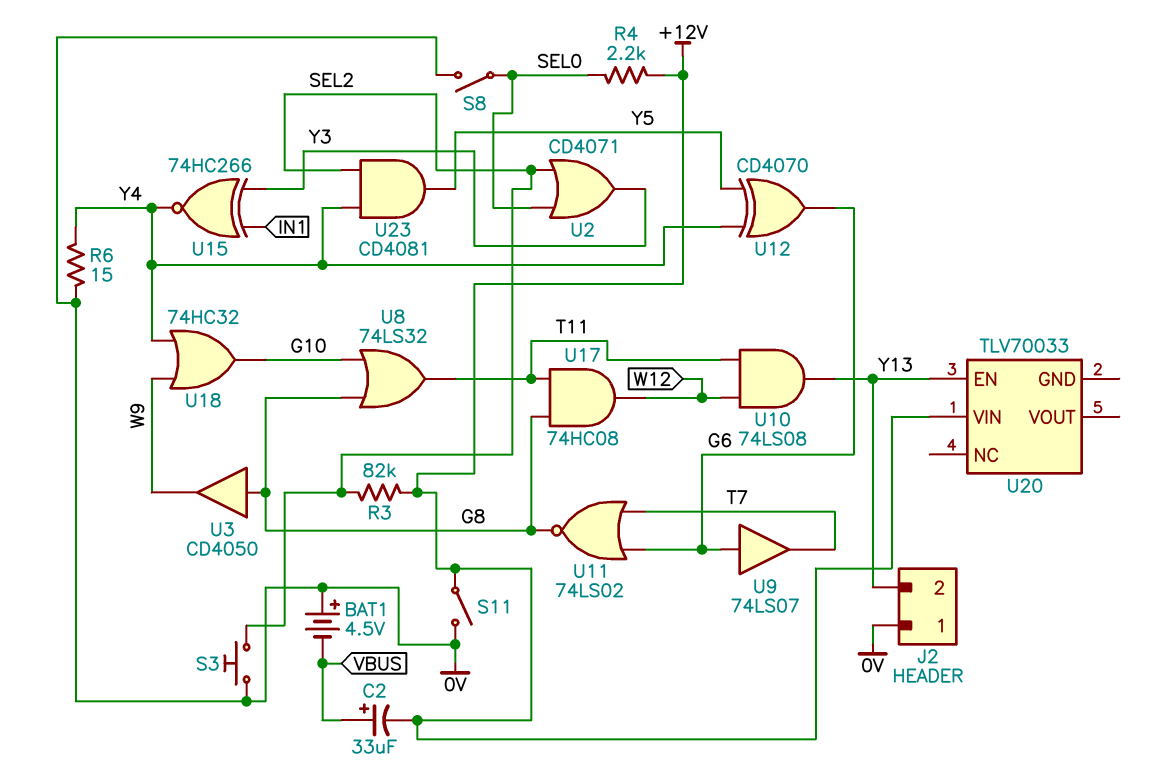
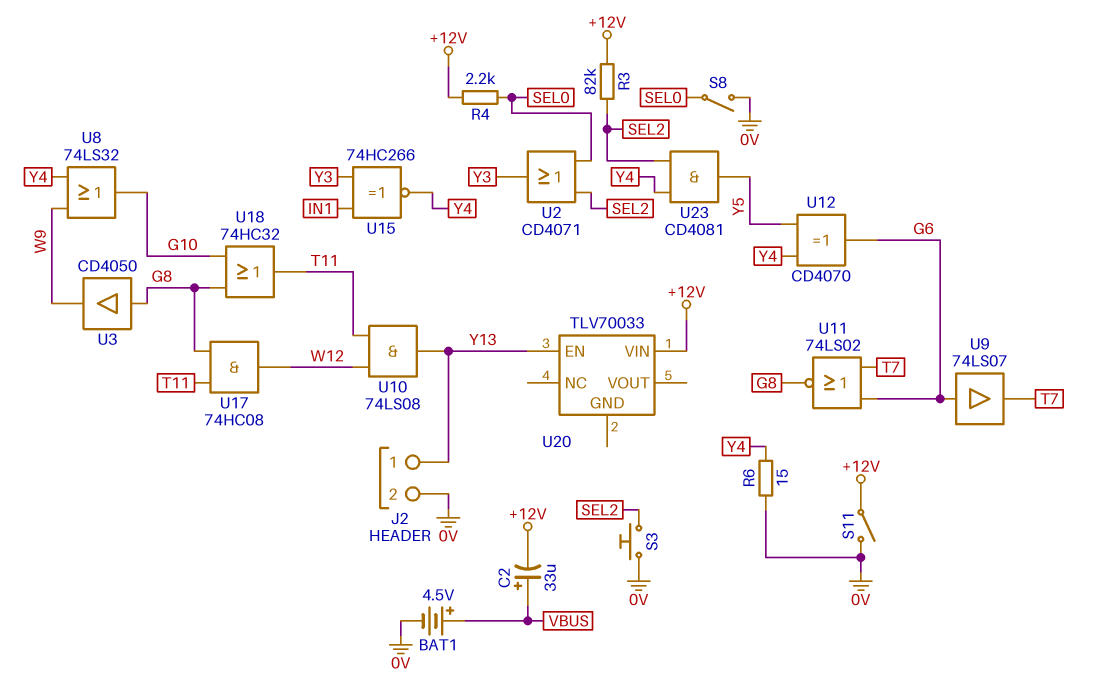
BAT1: 4.5V (plus 0V, minus VBUS) -> 4.5V (plus VBUS, minus 0V)
J2 pin 1: 0V -> Y13
J2 pin 2: Y13 -> 0V
U8: OR 74LS32 (in G8, in G10, out T11) -> OR 74LS32 (in W9, in Y4, out G10)
U18: OR 74HC32 (in W9, in Y4, out G10) -> OR 74HC32 (in G8, in G10, out T11)

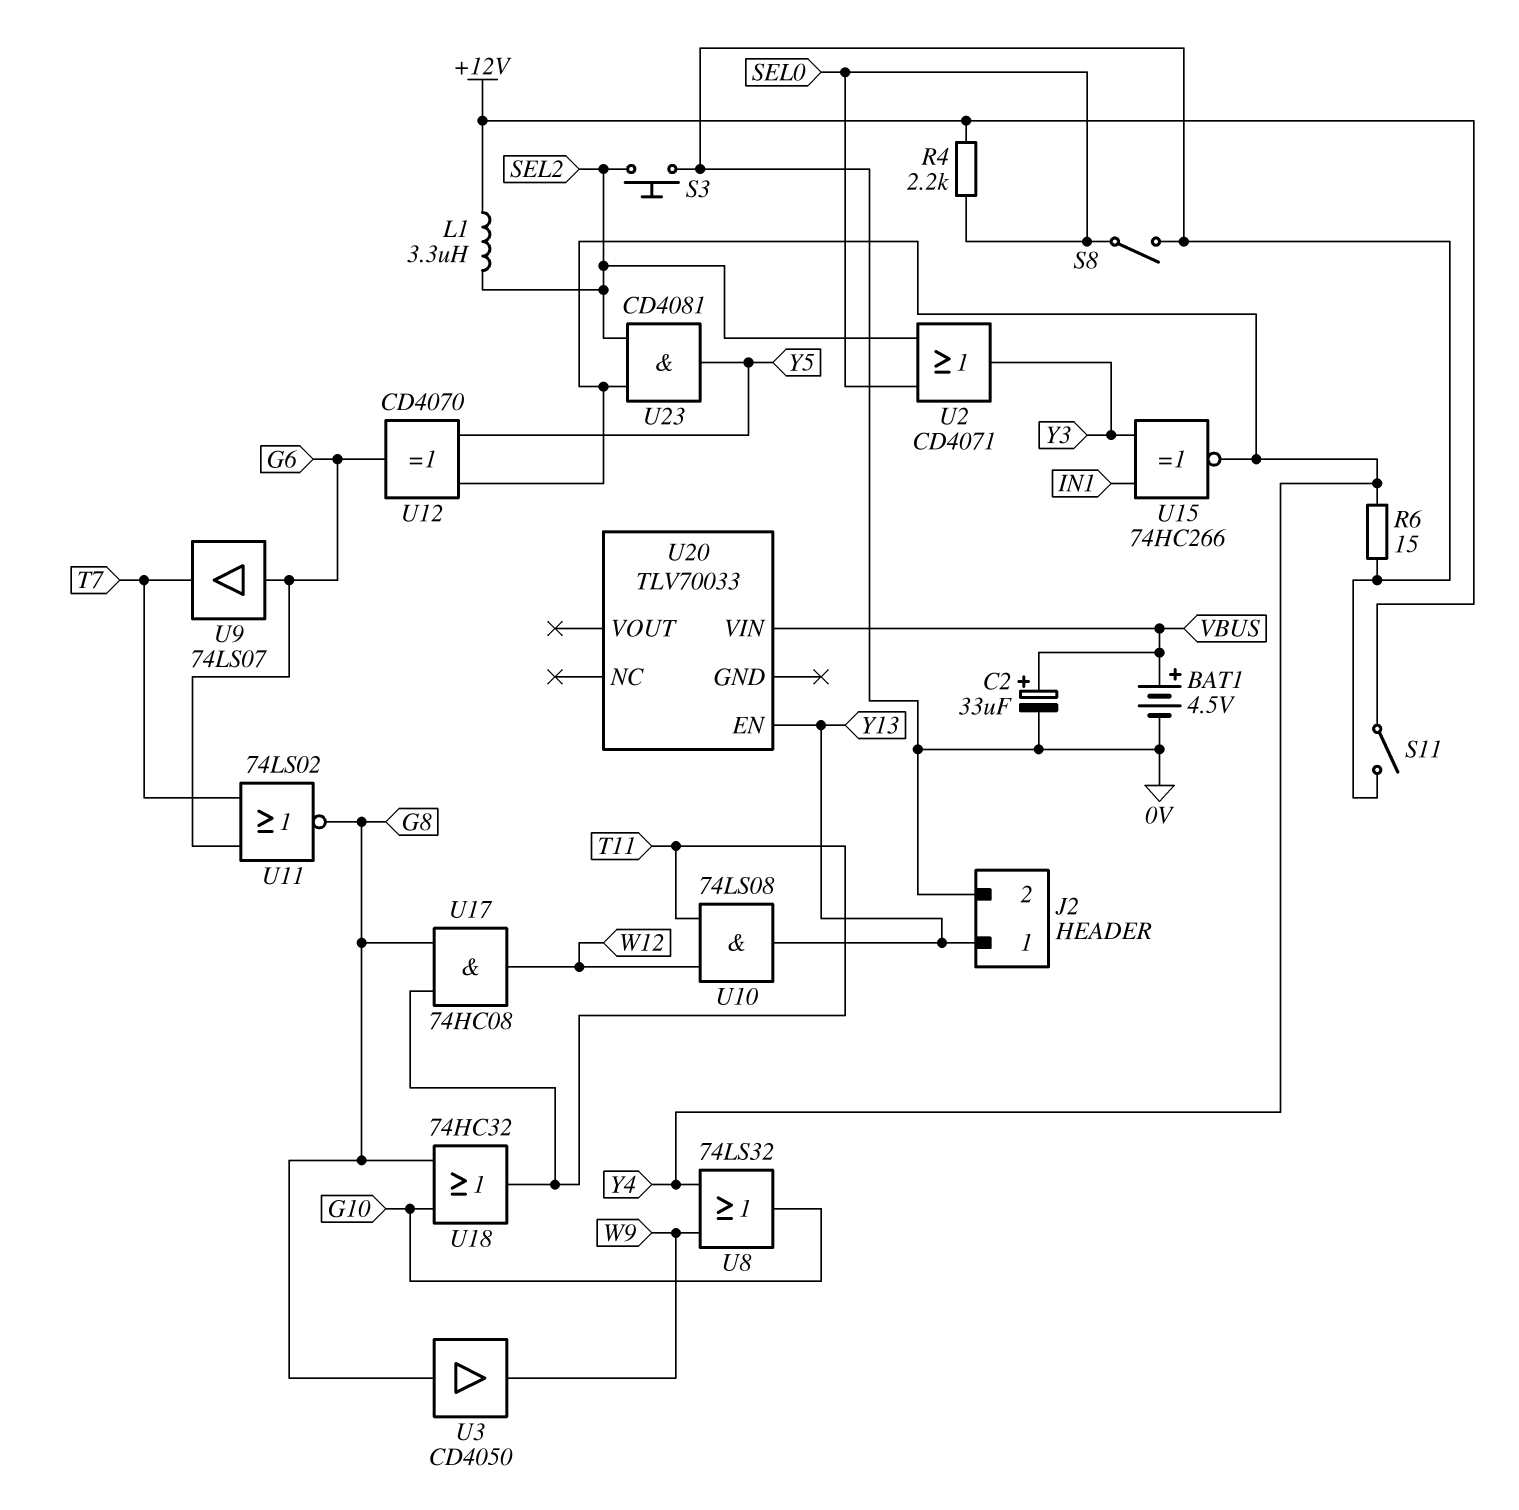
C2: 33uF (plus VBUS, minus +12V) -> 33uF (plus VBUS, minus 0V)
L1: none -> 3.3uH (+12V, SEL2)
R3: 82k (+12V, SEL2) -> none
U20 pin VIN: +12V -> VBUS

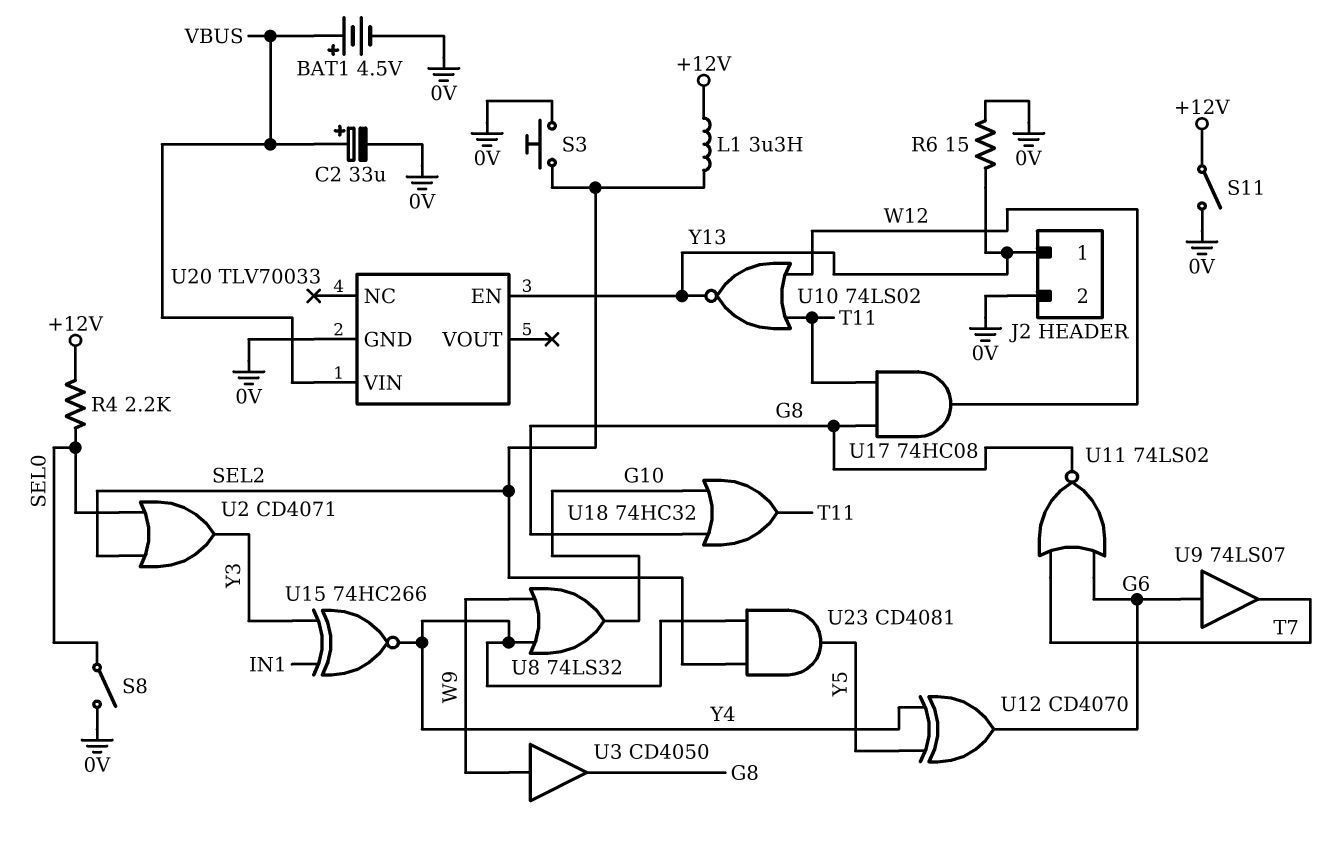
R6: 15 (0V, Y4) -> 15 (0V, Y13)
U3: buffer CD4050 (in G8, out W9) -> buffer CD4050 (in W9, out G8)
U10: AND 74LS08 (in T11, in W12, out Y13) -> NOR 74LS02 (in T11, in W12, out Y13)
U20 pin GND: none -> 0V

